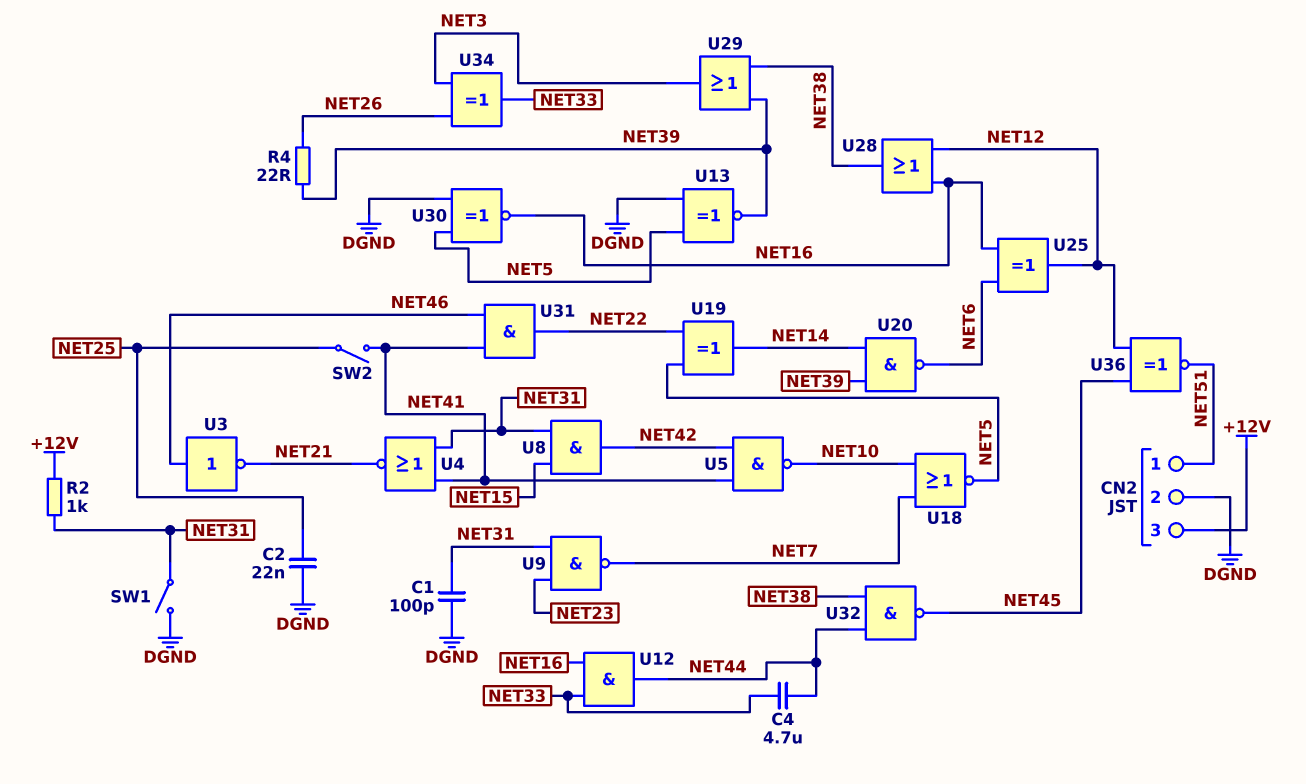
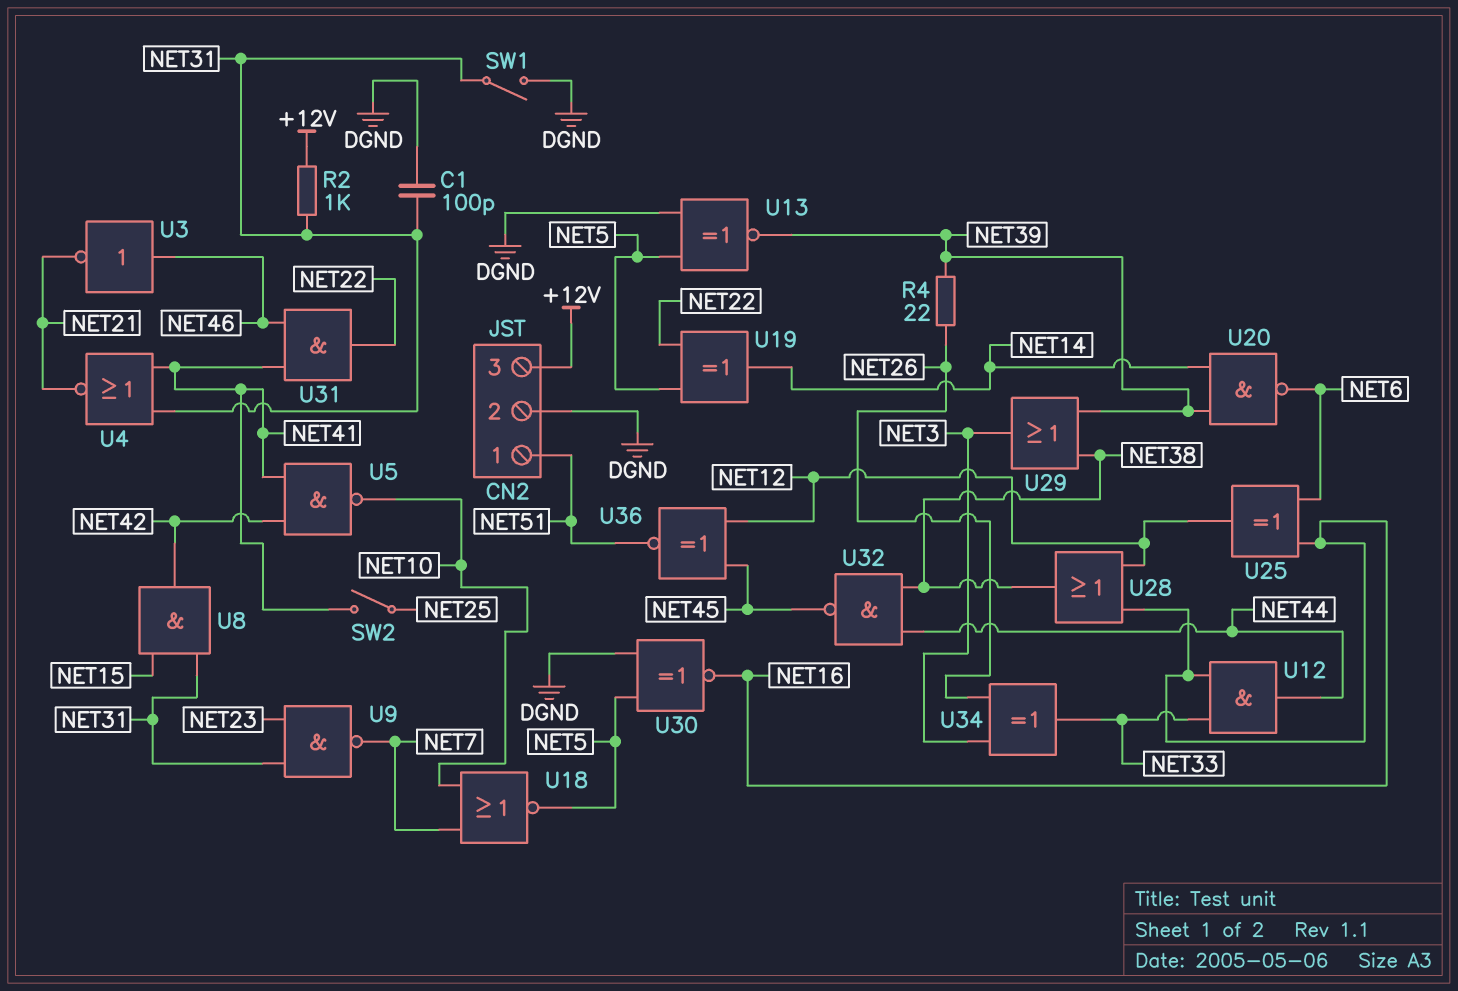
C2: 22nF (DGND, NET25) -> none
C4: 4.7uF (NET33, NET44) -> none

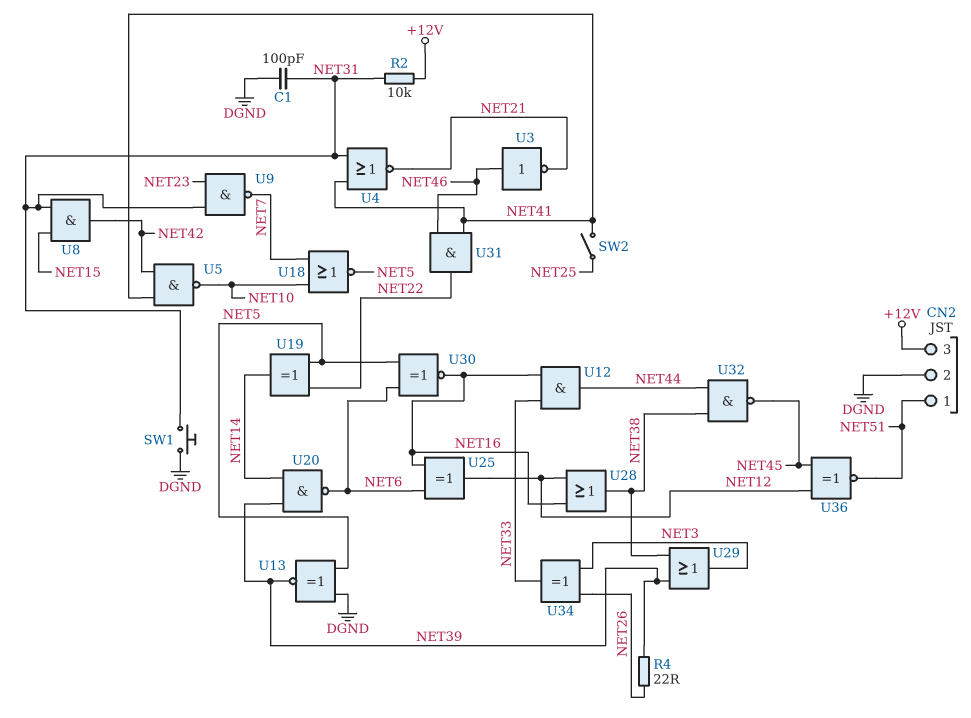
R2: 1k (+12V, NET31) -> 10k (+12V, NET31)
SW1: switch (DGND, NET31) -> button (DGND, NET31)
U30: XNOR (in DGND, in NET5, out NET16) -> XNOR (in NET5, in NET6, out NET16)

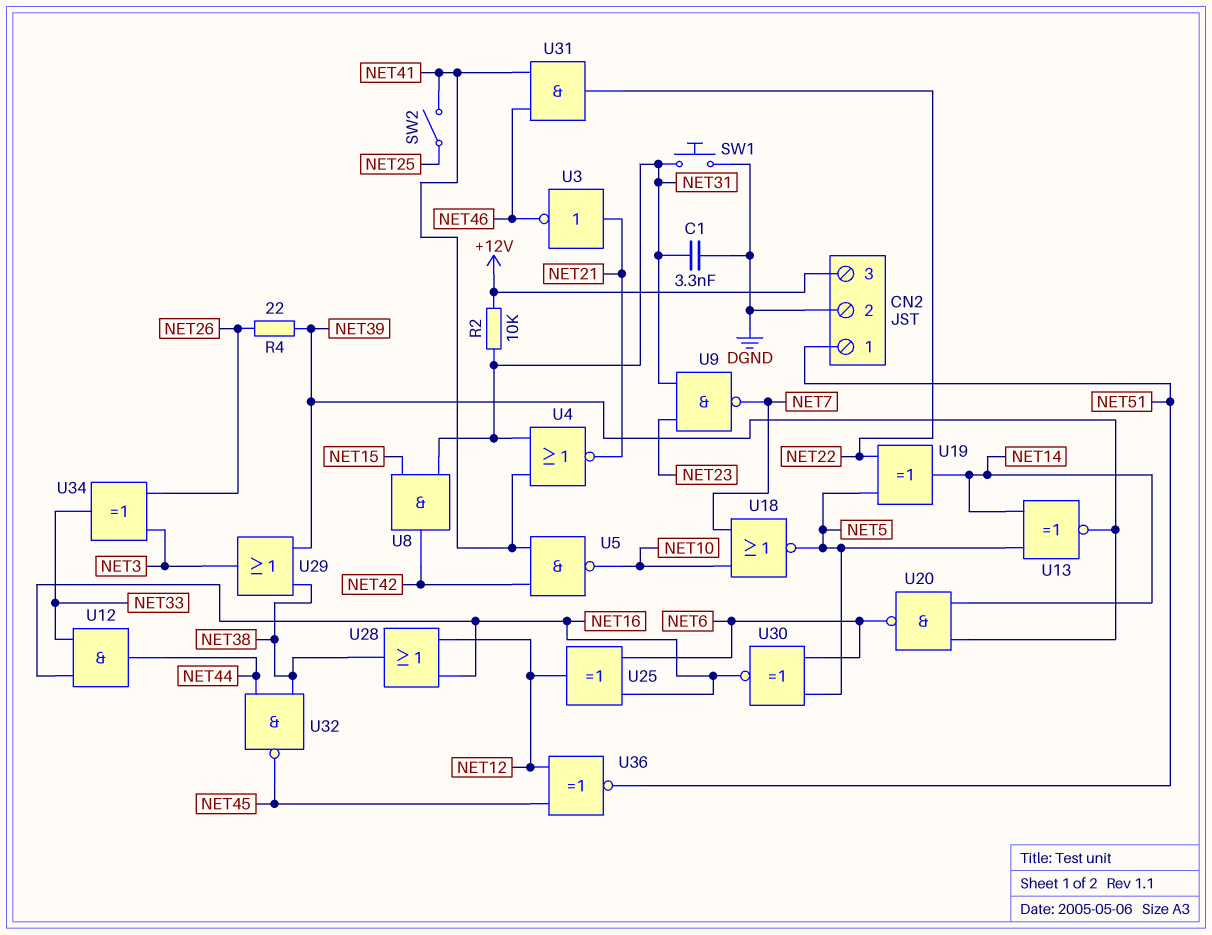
C1: 100pF (DGND, NET31) -> 3.3nF (DGND, NET31)
U3: NOT (in NET46, out NET21) -> NOT (in NET21, out NET46)
U13: XNOR (in DGND, in NET5, out NET39) -> XNOR (in NET5, in NET14, out NET39)

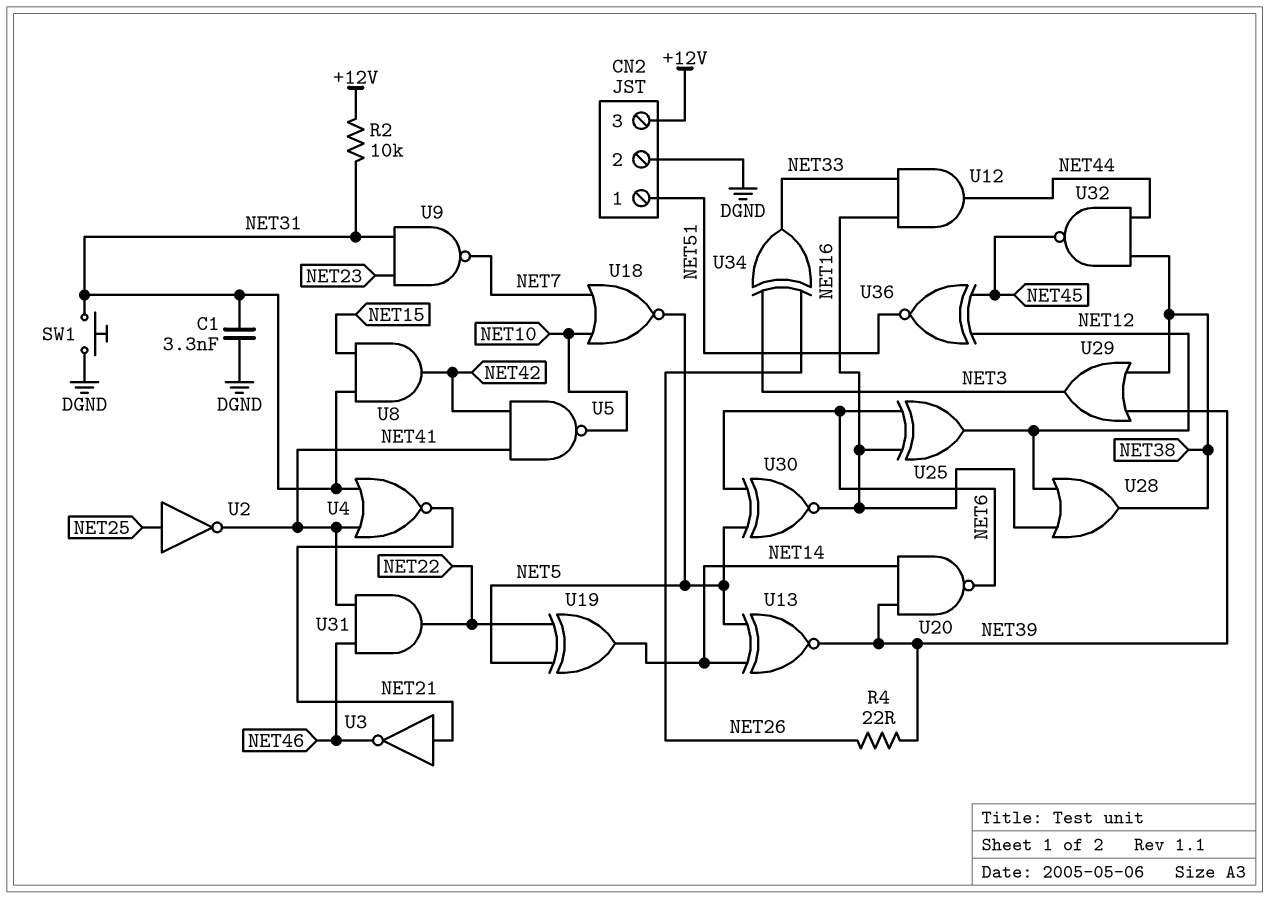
SW2: switch (NET25, NET41) -> none
U2: none -> NOT (in NET25, out NET41)

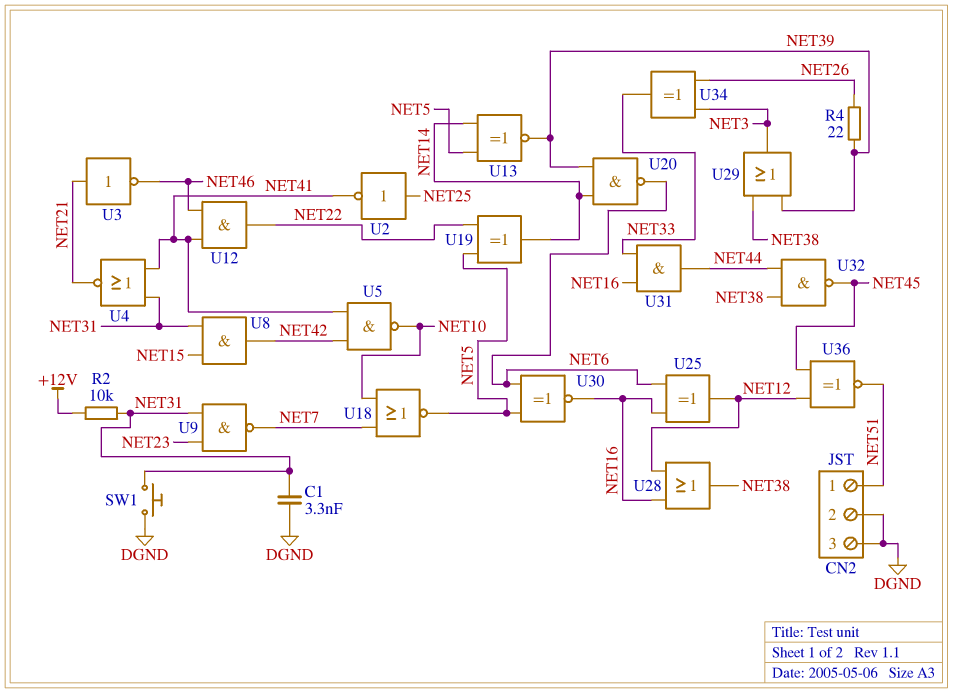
CN2 pin 3: +12V -> DGND
U12: AND (in NET16, in NET33, out NET44) -> AND (in NET41, in NET46, out NET22)
U31: AND (in NET41, in NET46, out NET22) -> AND (in NET16, in NET33, out NET44)

